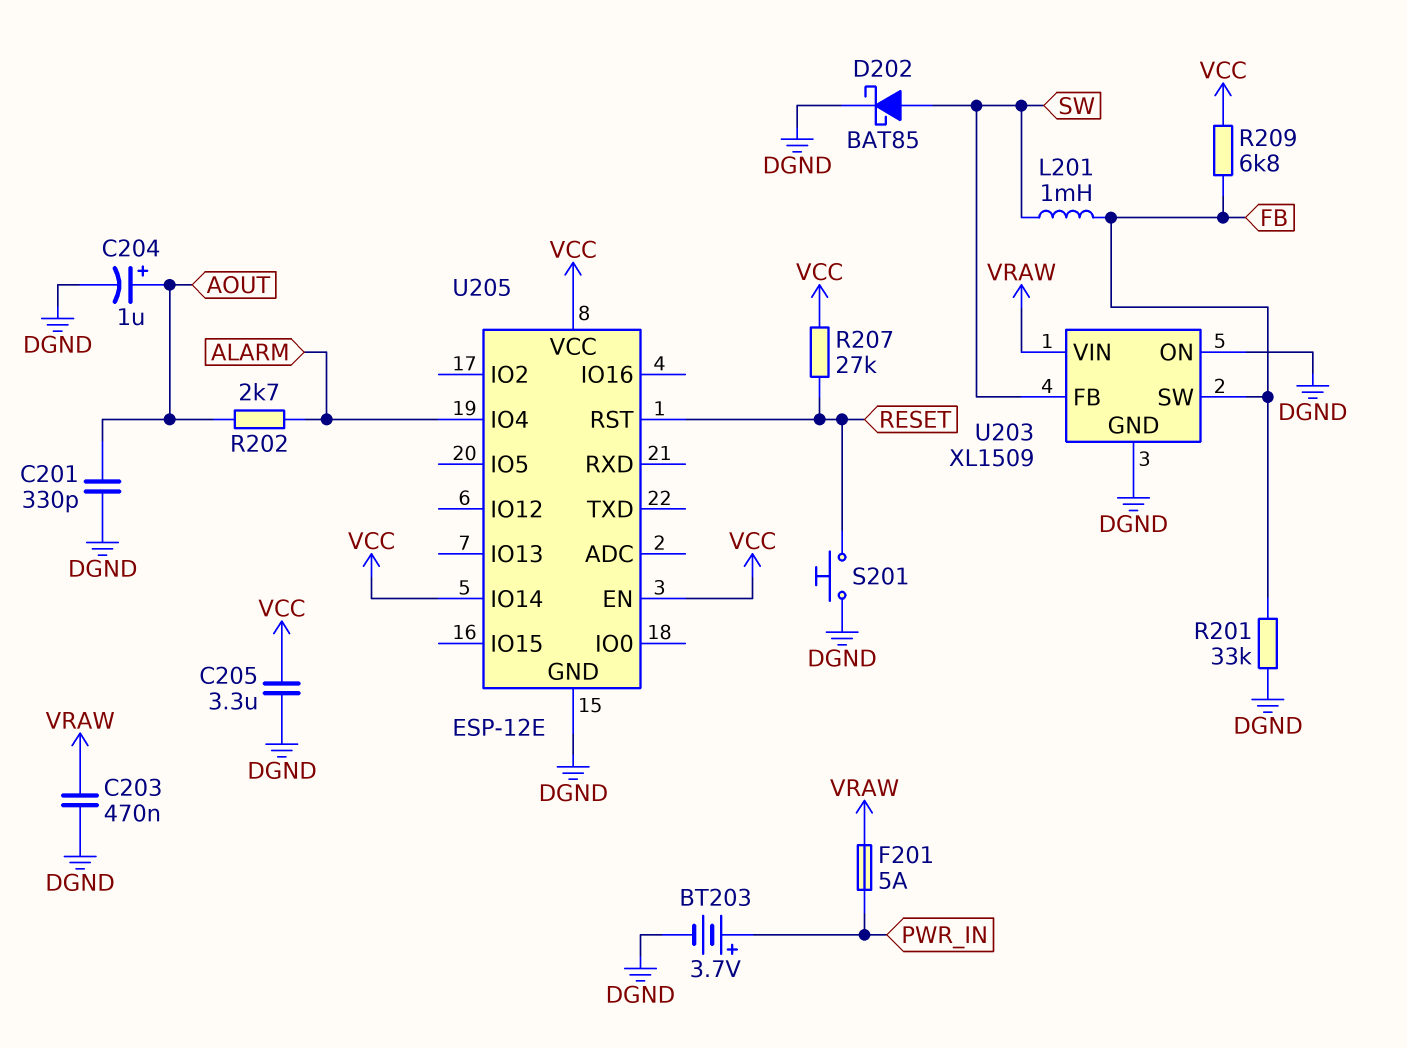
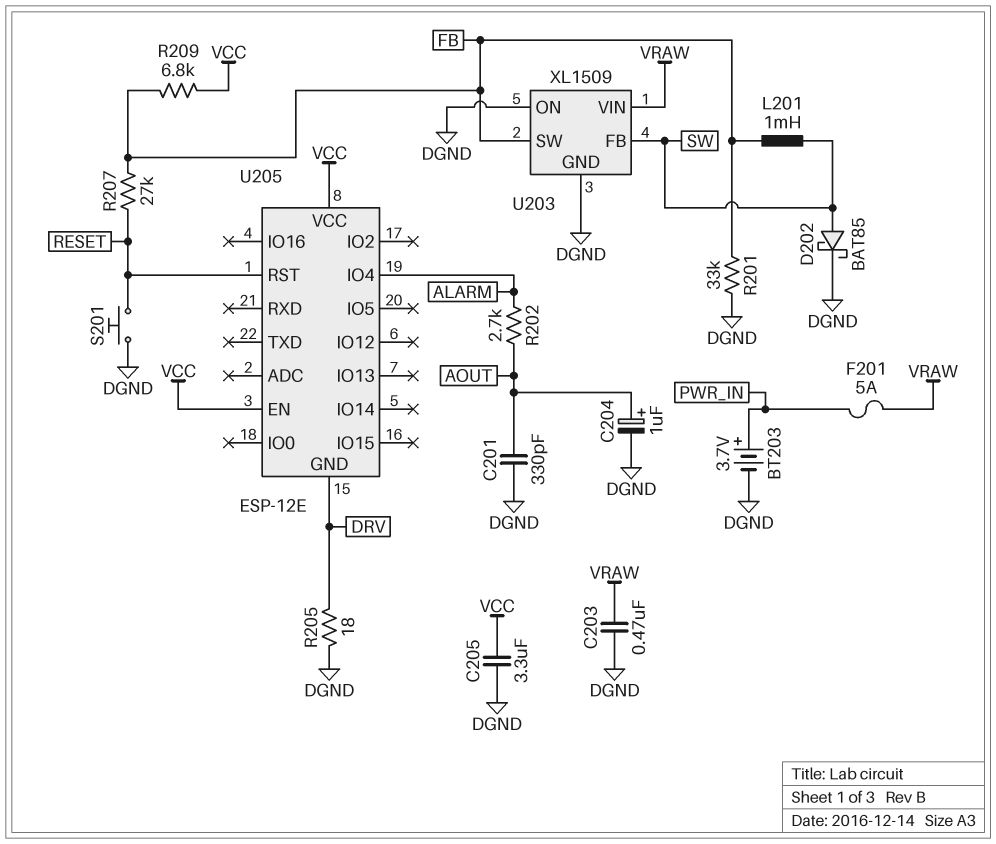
R205: none -> 18 (DGND, DRV)
R207: 27k (RESET, VCC) -> 27k (FB, RESET)
U205 pin GND: DGND -> DRV
U205 pin IO14: VCC -> none

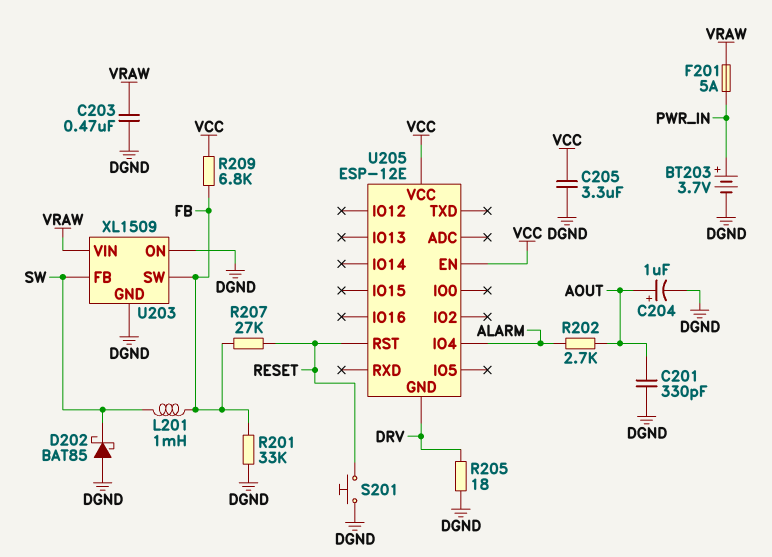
D202: schottky BAT85 (A SW, K DGND) -> schottky BAT85 (A DGND, K SW)

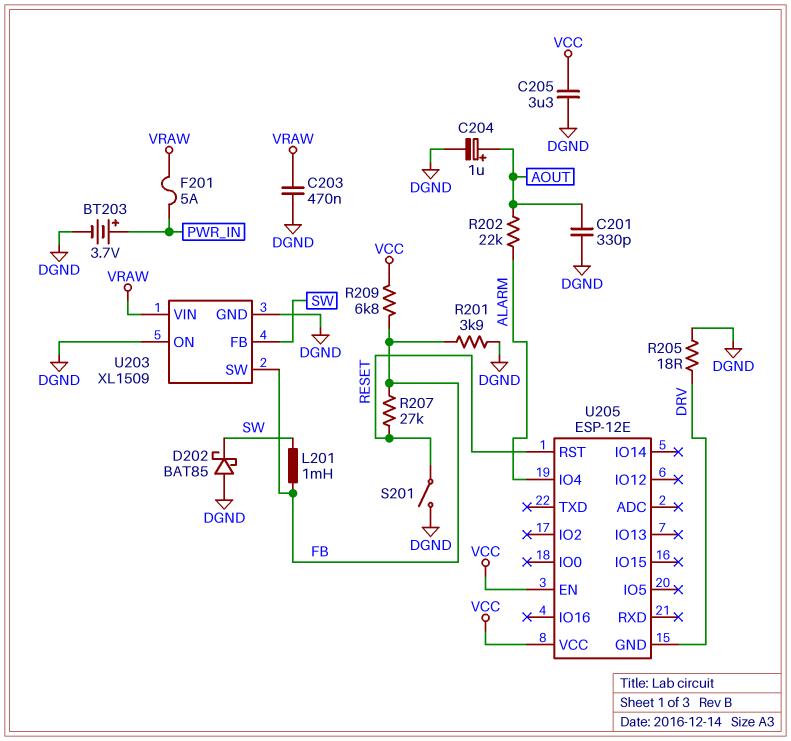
R201: 33k (DGND, FB) -> 3.9k (DGND, FB)
R202: 2.7k (ALARM, AOUT) -> 22k (ALARM, AOUT)
S201: button (DGND, RESET) -> switch (DGND, RESET)

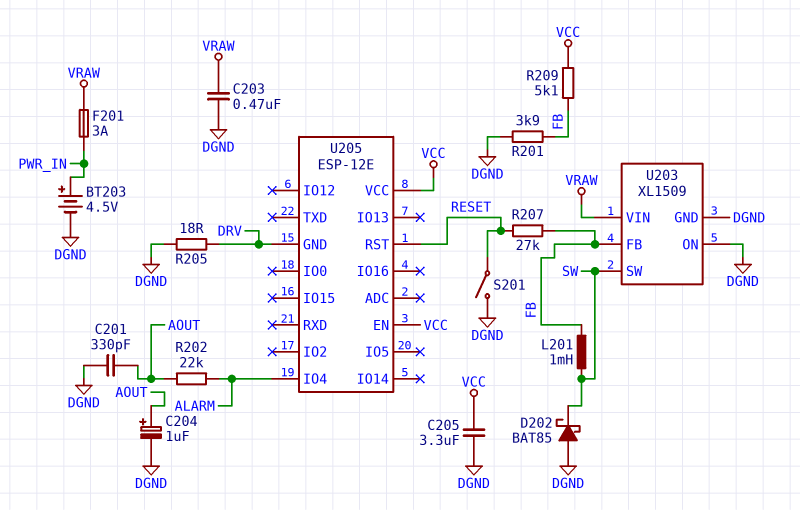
BT203: 3.7V (plus PWR_IN, minus DGND) -> 4.5V (plus PWR_IN, minus DGND)
F201: 5A (PWR_IN, VRAW) -> 3A (PWR_IN, VRAW)
R209: 6.8k (FB, VCC) -> 5.1k (FB, VCC)
U203 pin FB: SW -> FB
U203 pin SW: FB -> SW

